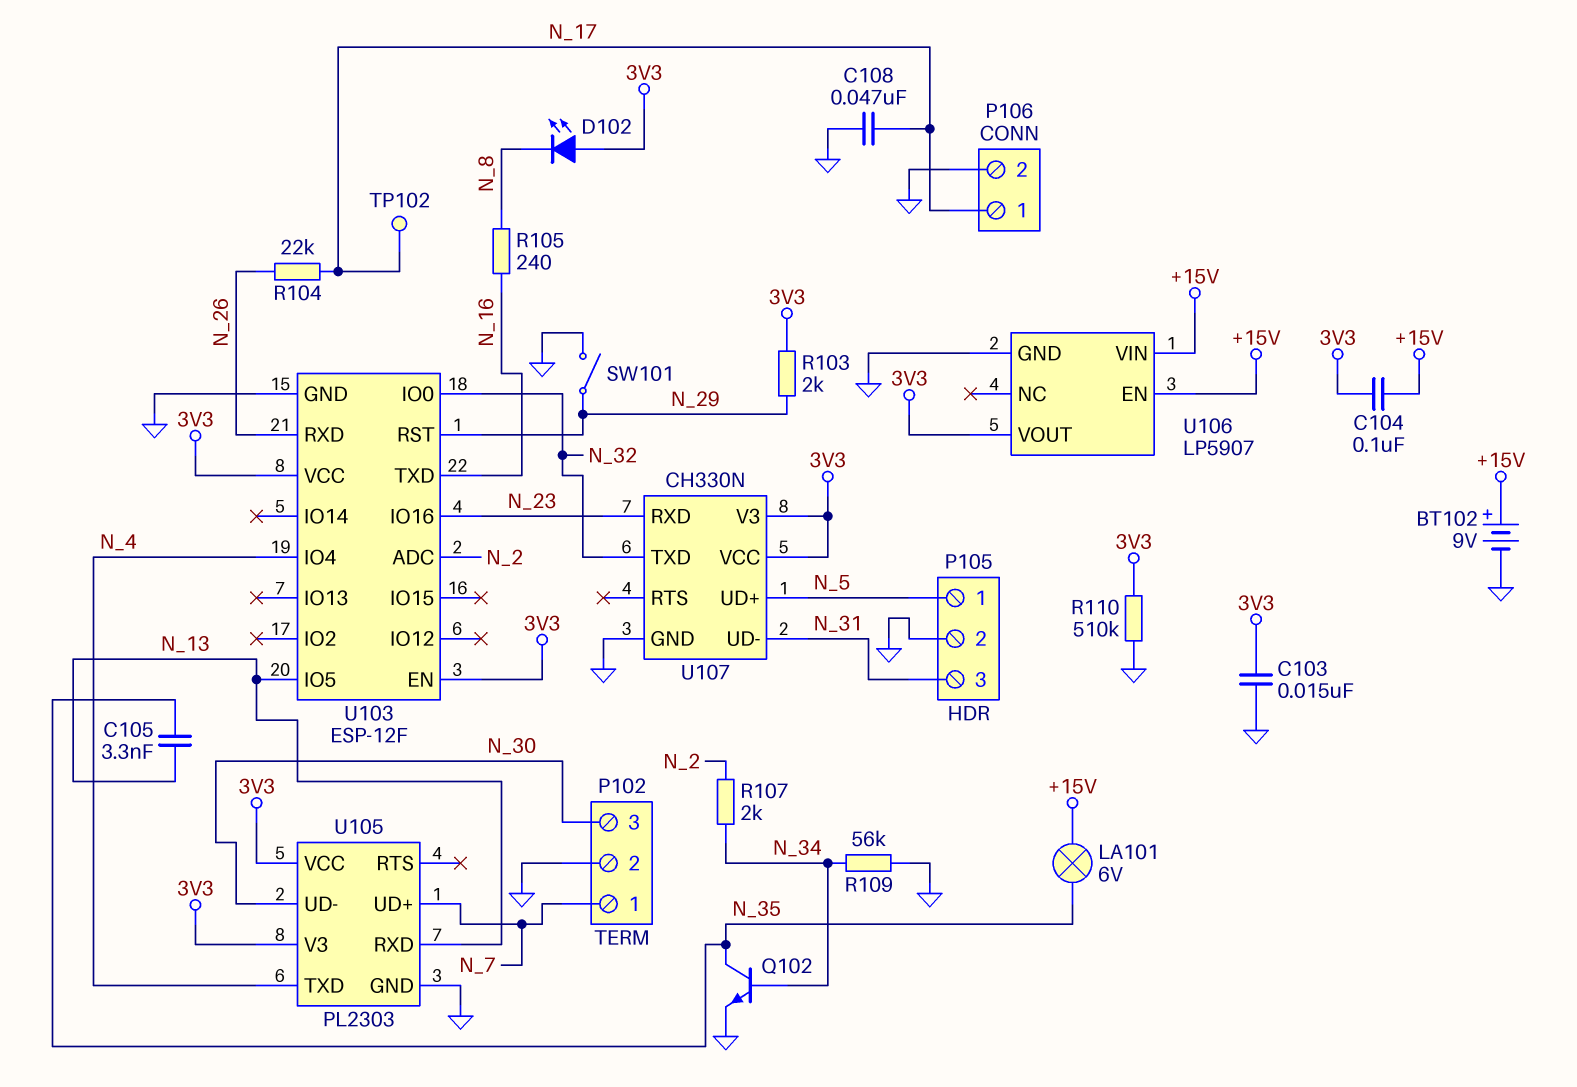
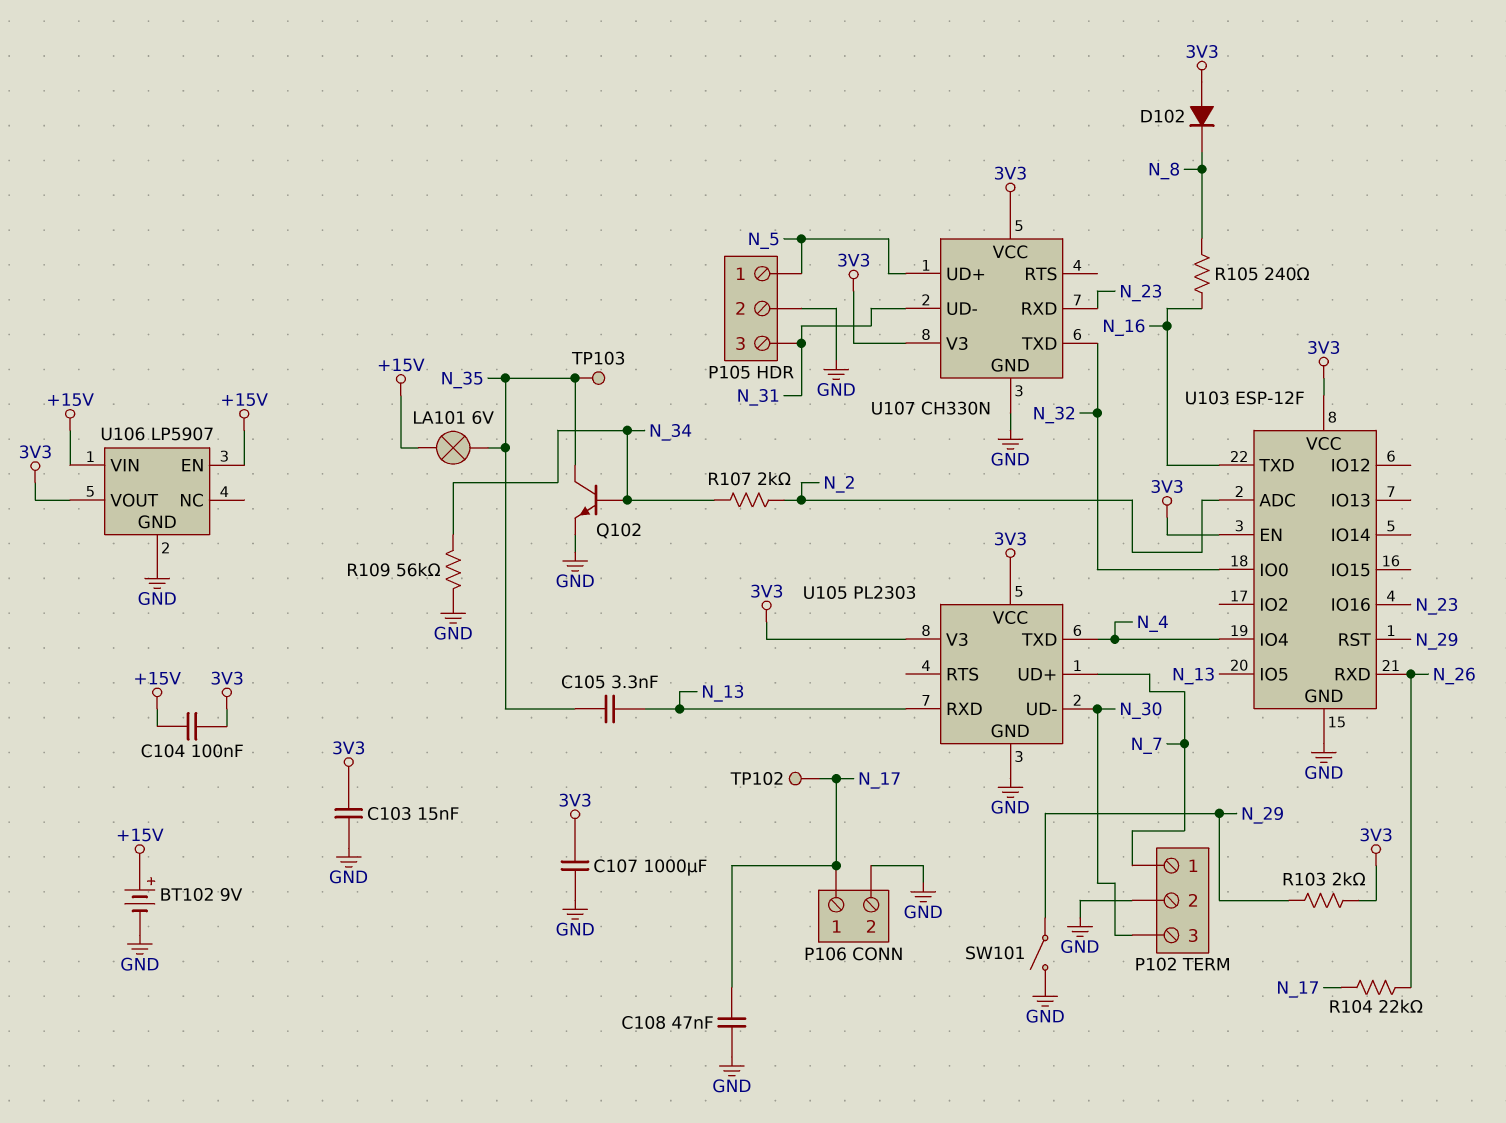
C107: none -> 1000uF (3V3, GND)
D102: LED (A 3V3, K N_8) -> diode (A 3V3, K N_8)
R110: 510k (3V3, GND) -> none
TP103: none -> test point (N_35)

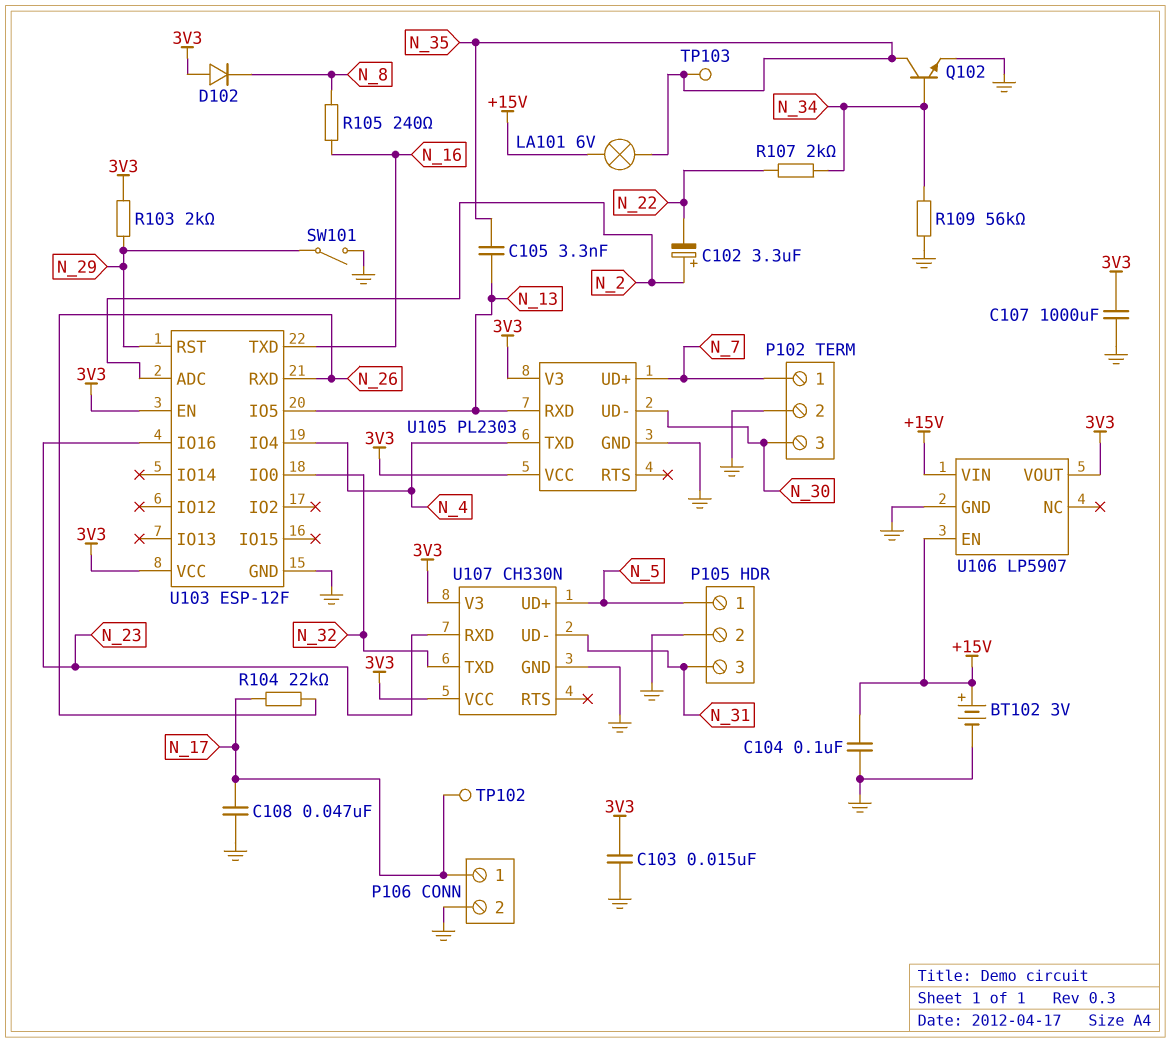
BT102: 9V (plus +15V, minus GND) -> 3V (plus +15V, minus GND)
C102: none -> 3.3uF (plus N_2, minus N_22)
C104: 100nF (+15V, 3V3) -> 100nF (+15V, GND)
R107: 2k (N_2, N_34) -> 2k (N_22, N_34)

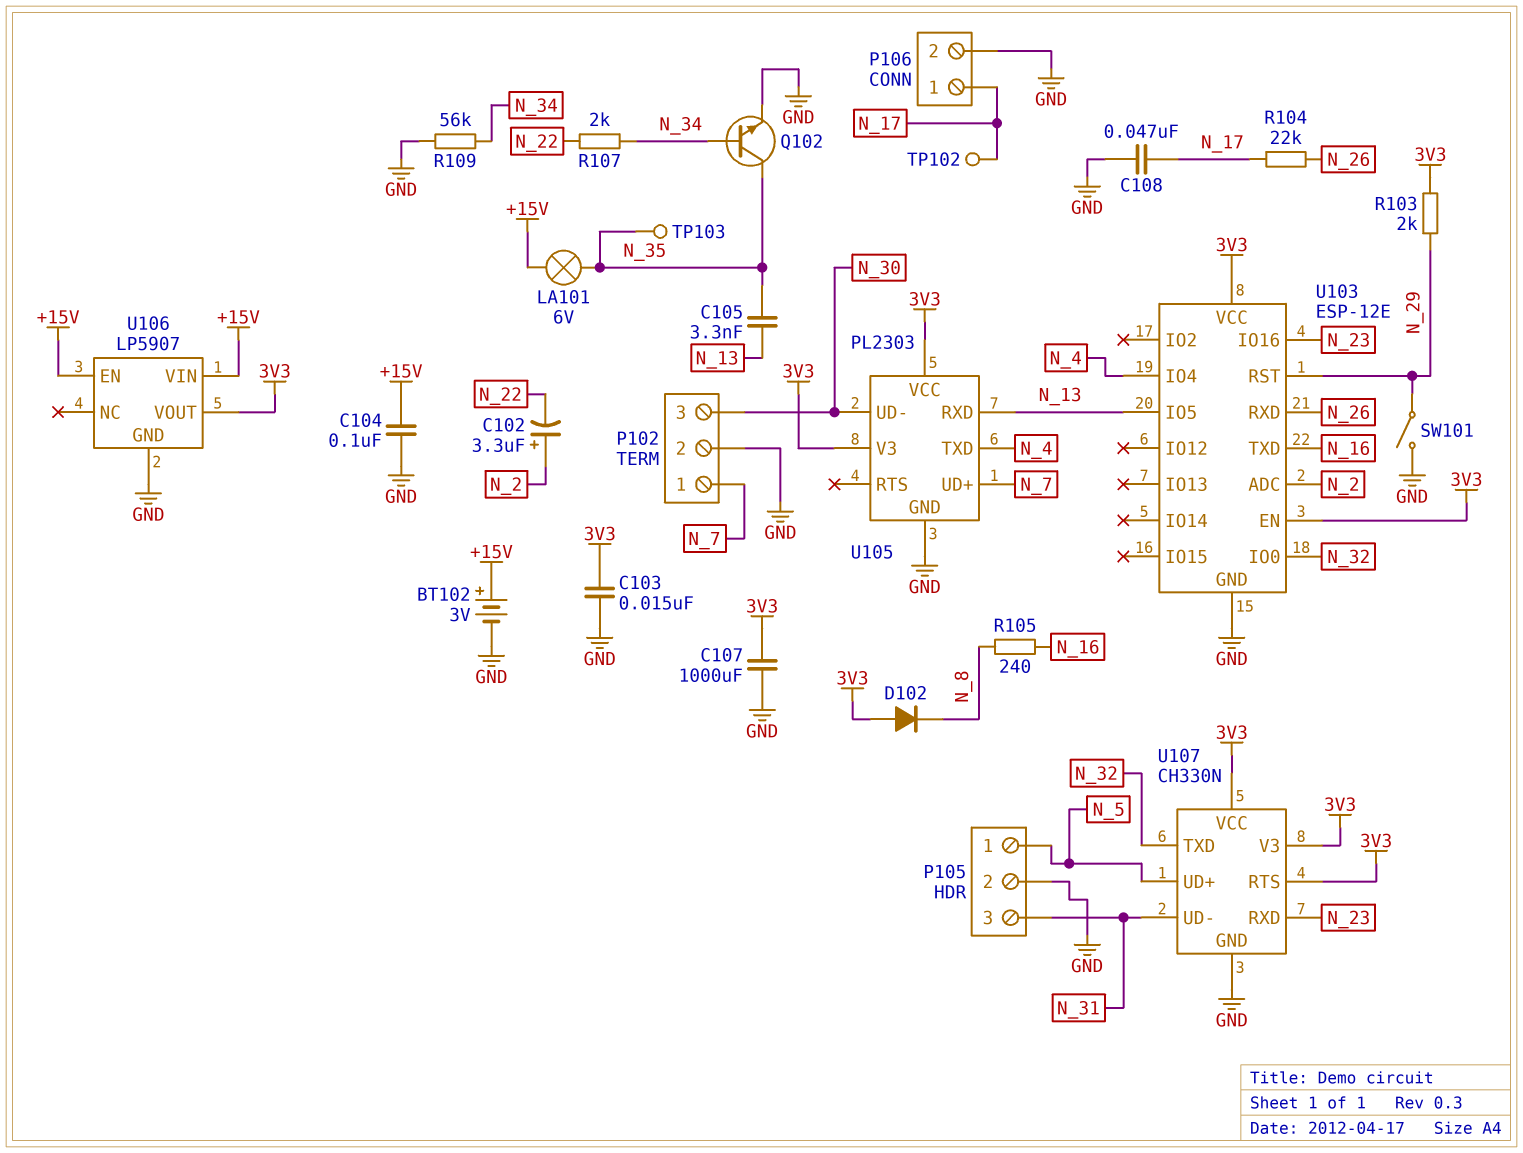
U103: ESP-12F -> ESP-12E
U107 pin RTS: none -> 3V3

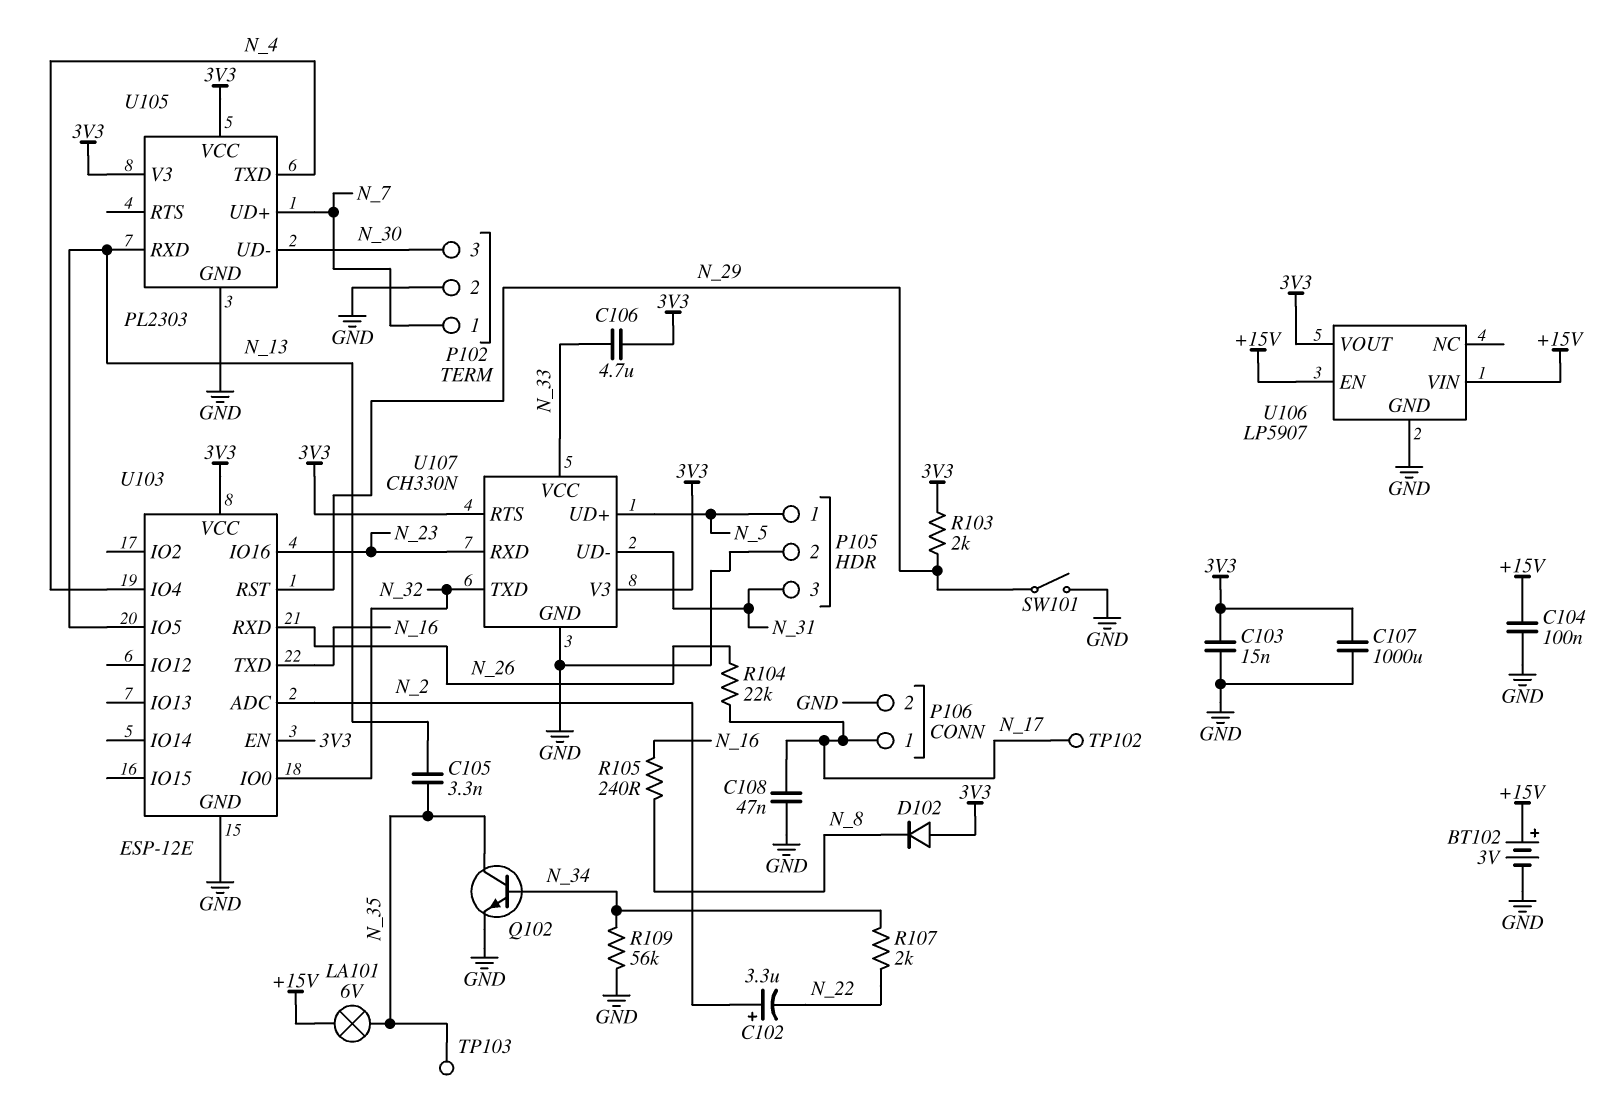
C106: none -> 4.7uF (3V3, N_33)
U107 pin VCC: 3V3 -> N_33

